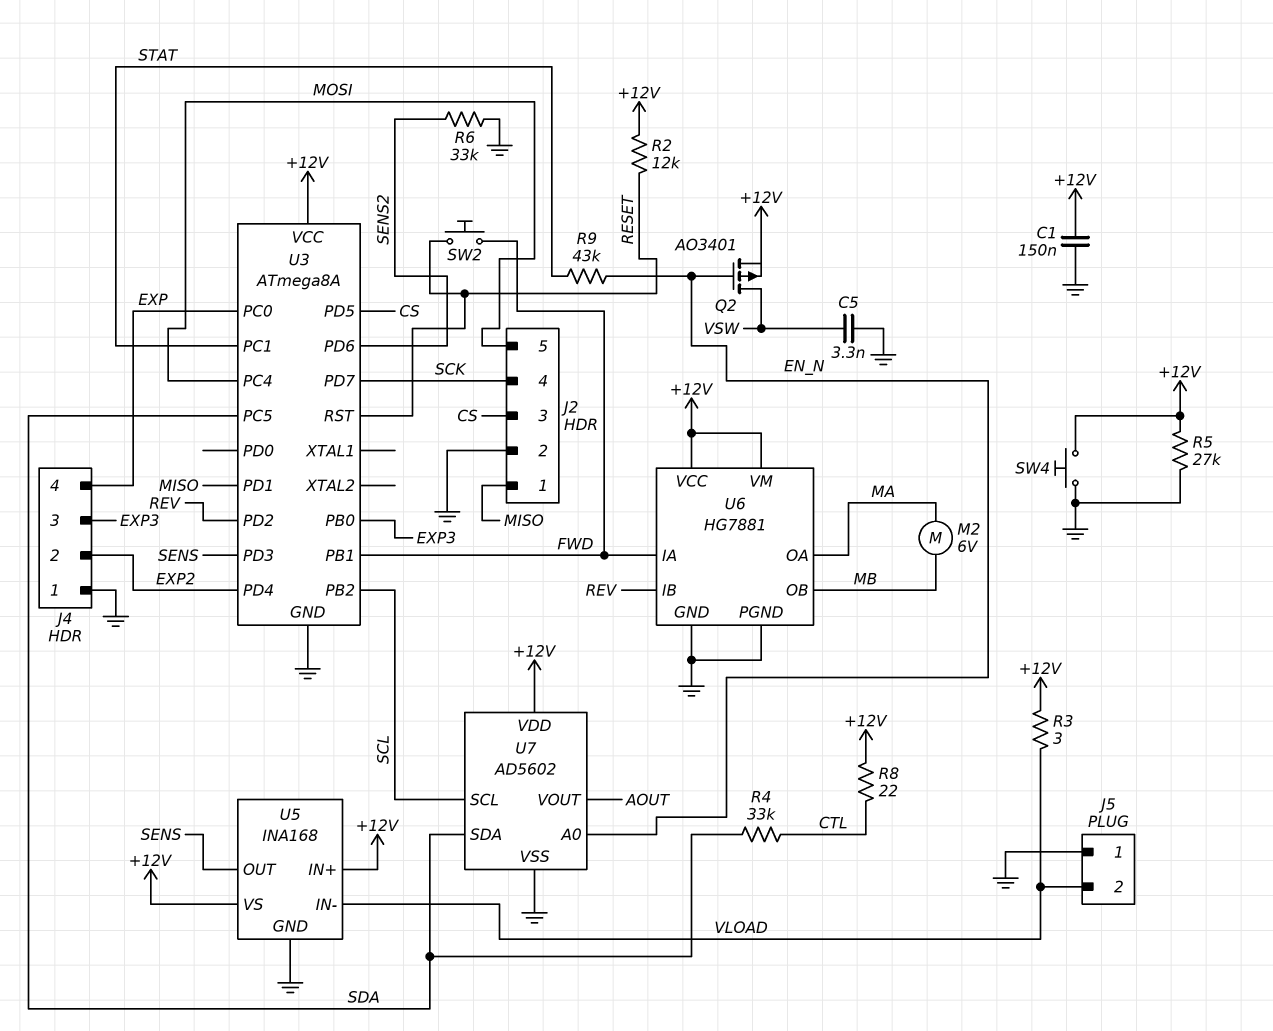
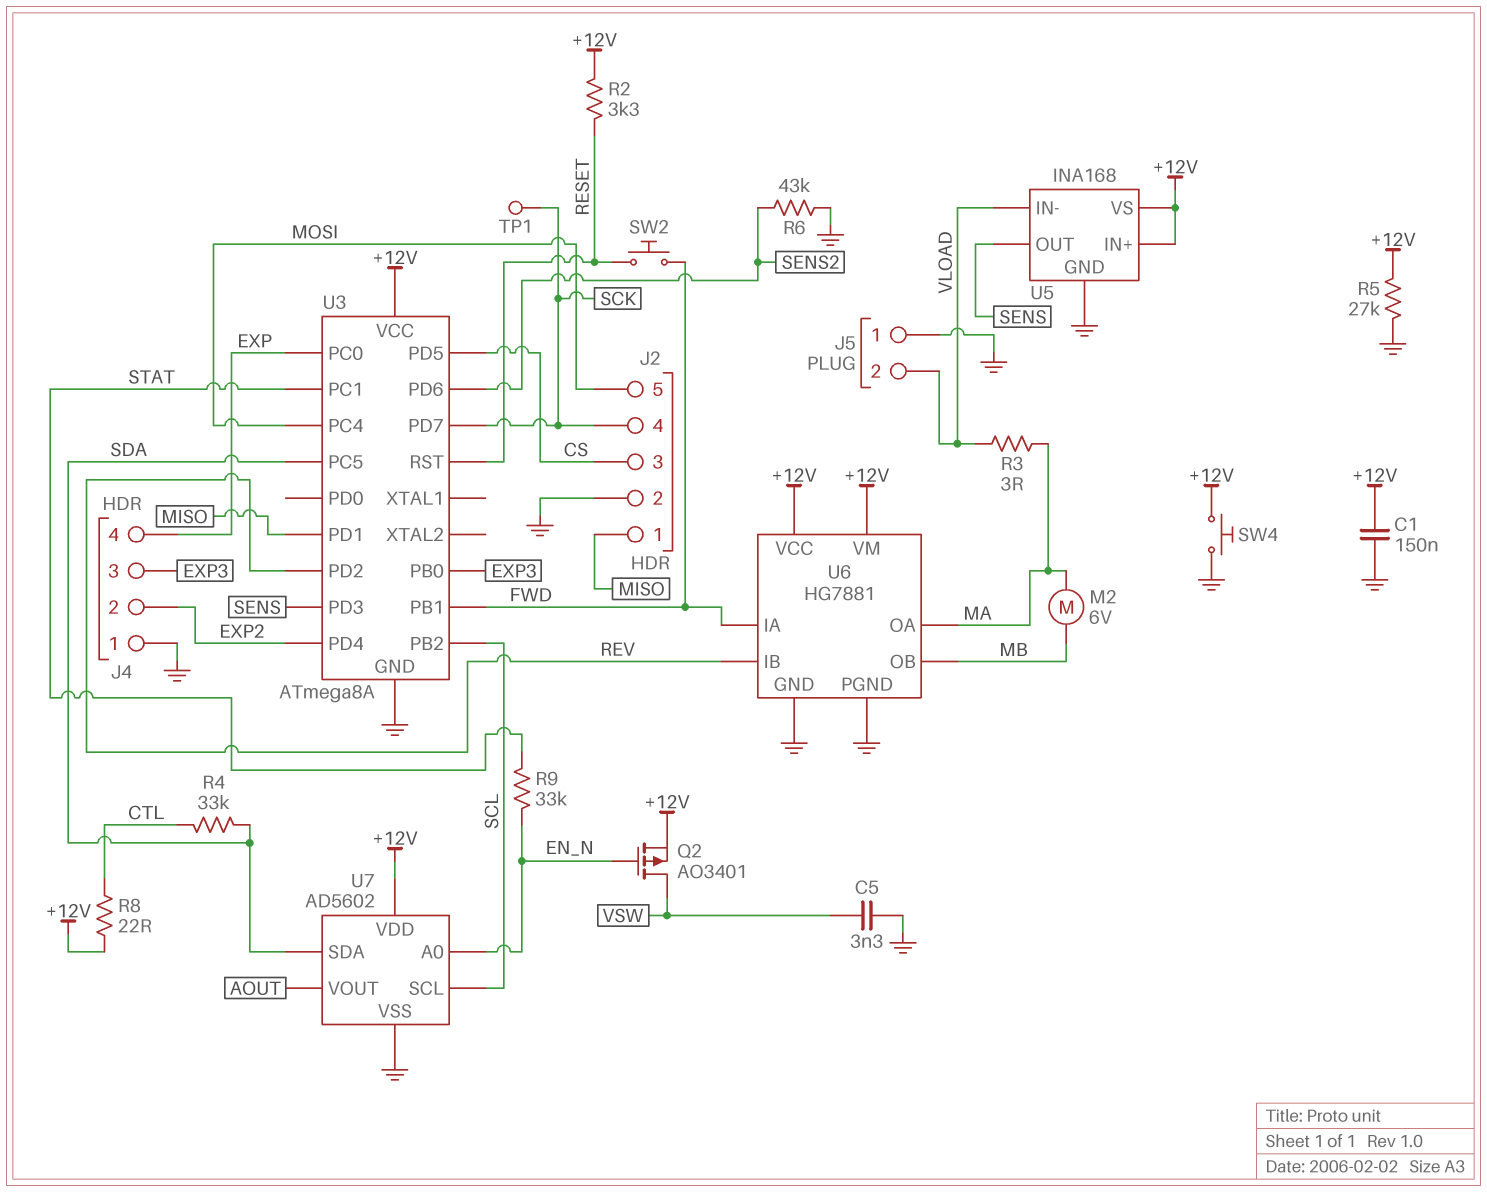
R2: 12k (+12V, RESET) -> 3.3k (+12V, RESET)
R3: 3 (+12V, VLOAD) -> 3 (MA, VLOAD)
R6: 33k (GND, SENS2) -> 43k (GND, SENS2)
R9: 43k (EN_N, STAT) -> 33k (EN_N, STAT)
TP1: none -> test point (SCK)

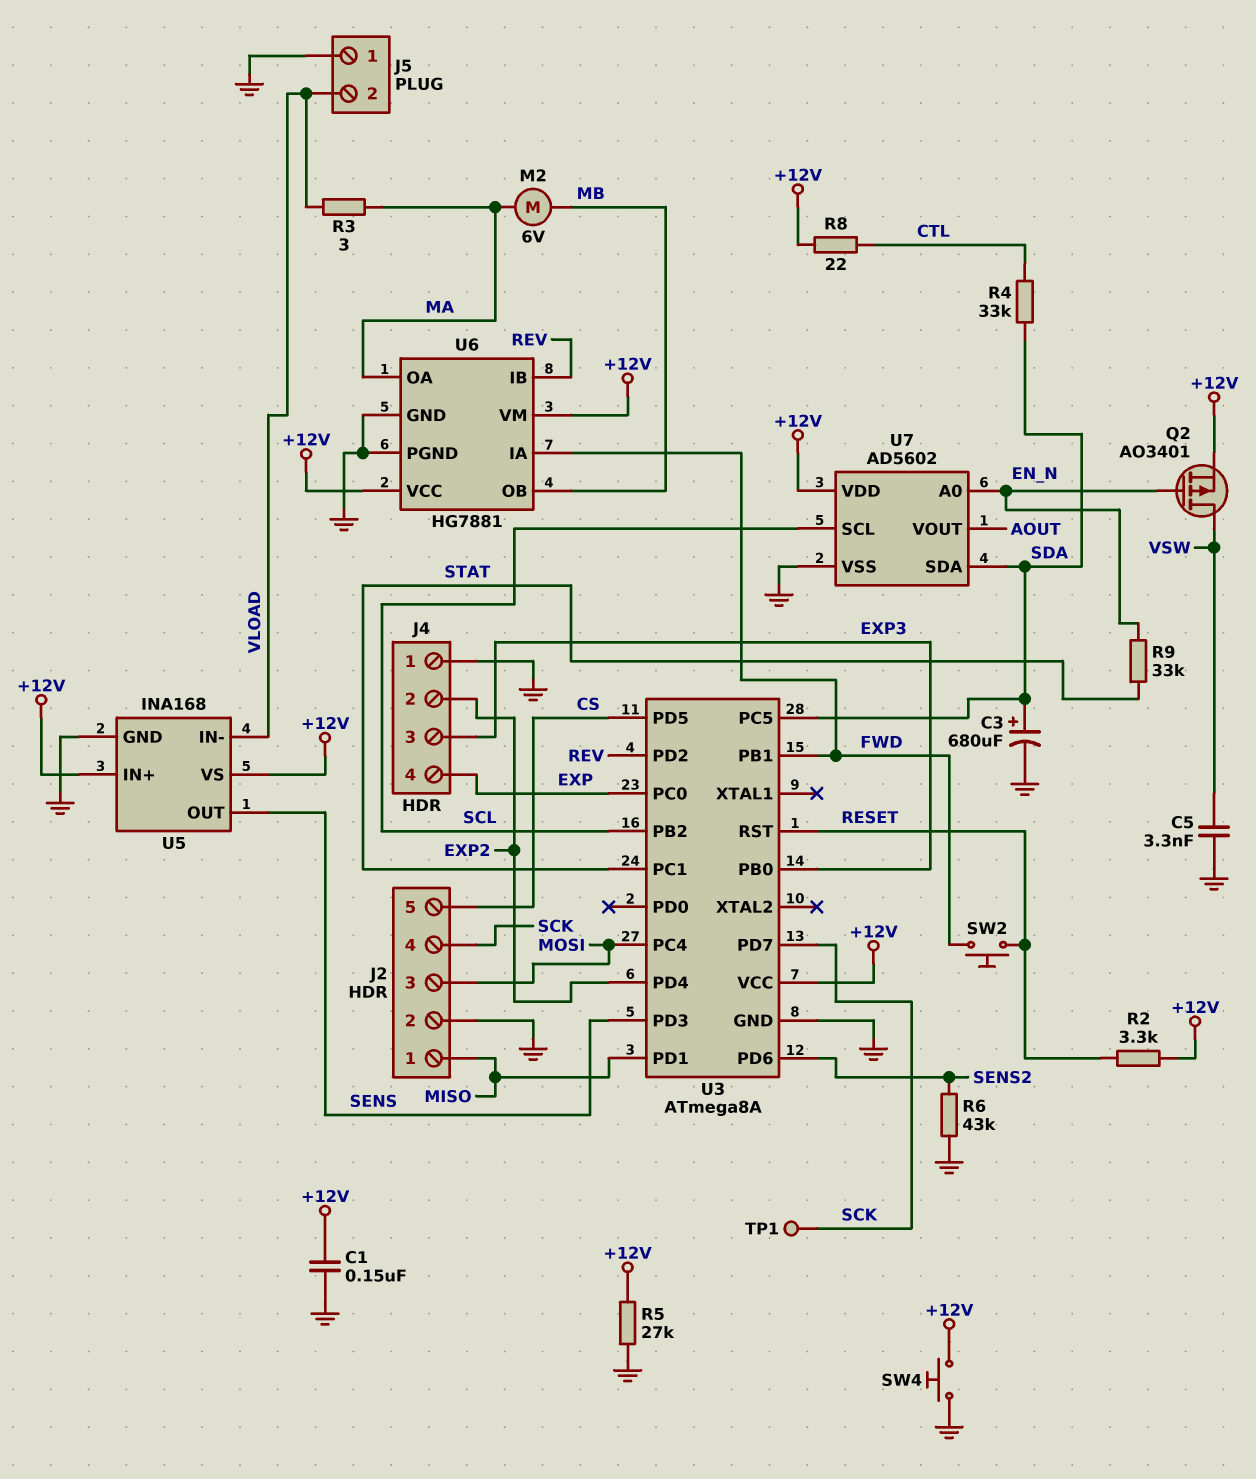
C3: none -> 680uF (plus SDA, minus GND)
J2 pin 3: CS -> MOSI
J2 pin 5: MOSI -> CS

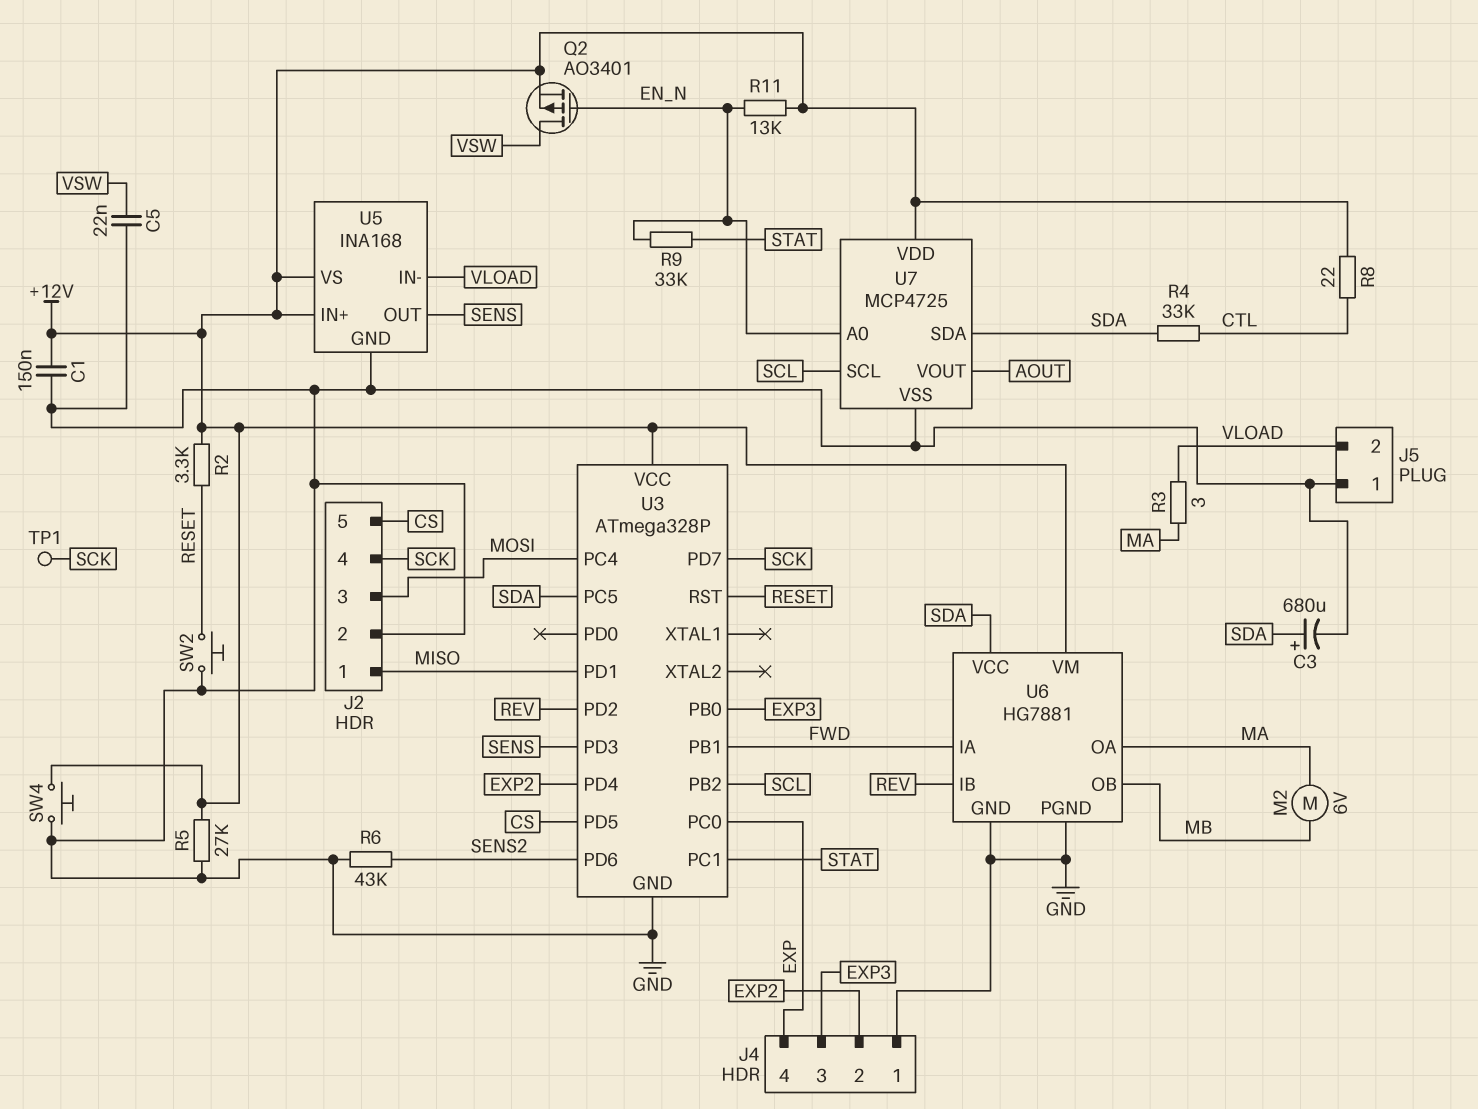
C5: 3.3nF (GND, VSW) -> 22nF (GND, VSW)
R11: none -> 13k (+12V, EN_N)
SW2: button (FWD, RESET) -> button (GND, RESET)
U3: ATmega8A -> ATmega328P
U6 pin VCC: +12V -> SDA
U7: AD5602 -> MCP4725

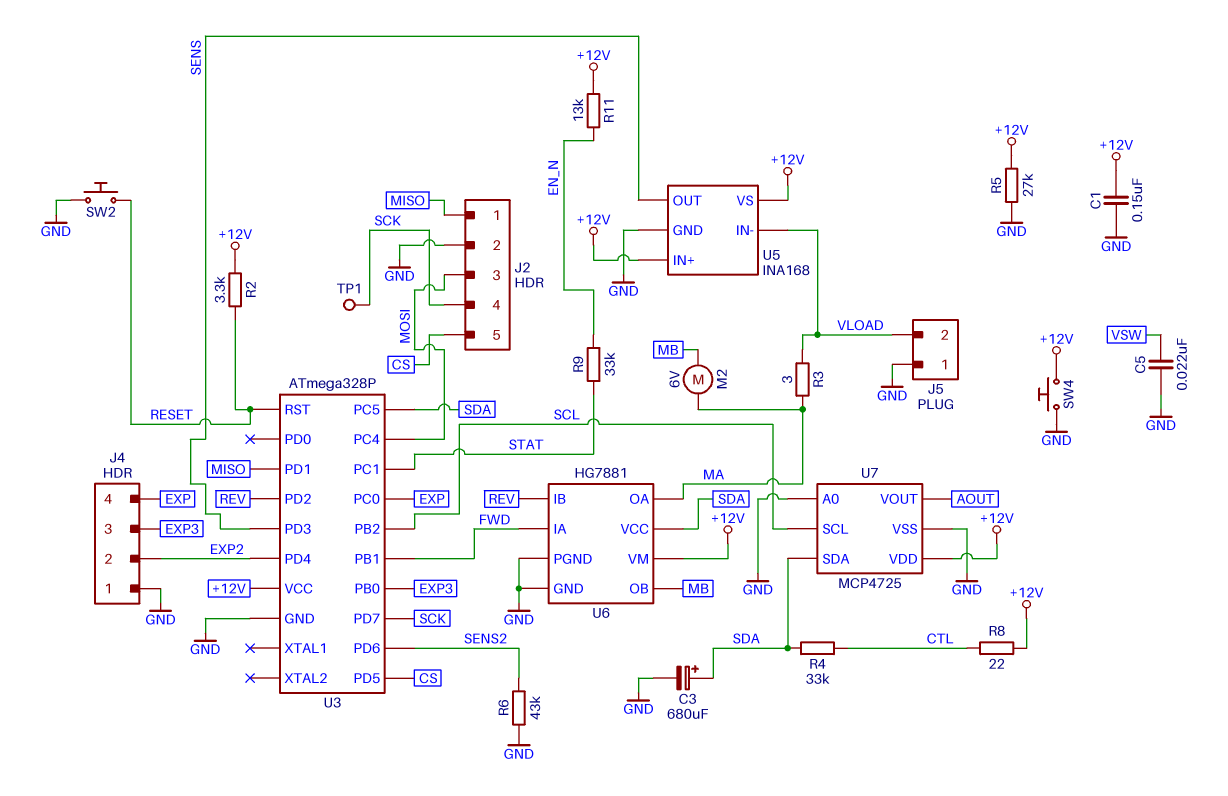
Q2: PMOS AO3401 (G EN_N, D VSW, S +12V) -> none
U7 pin A0: EN_N -> GND

